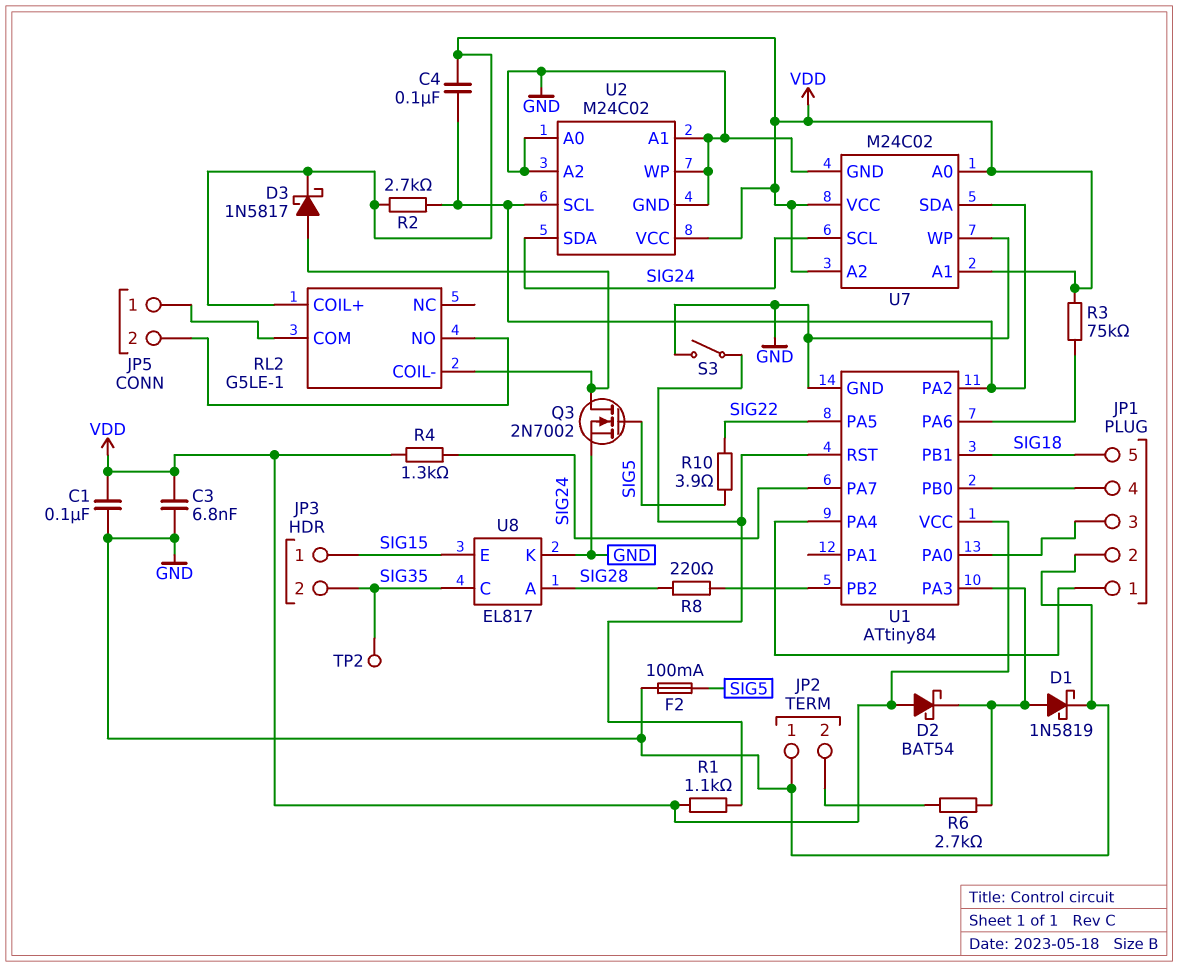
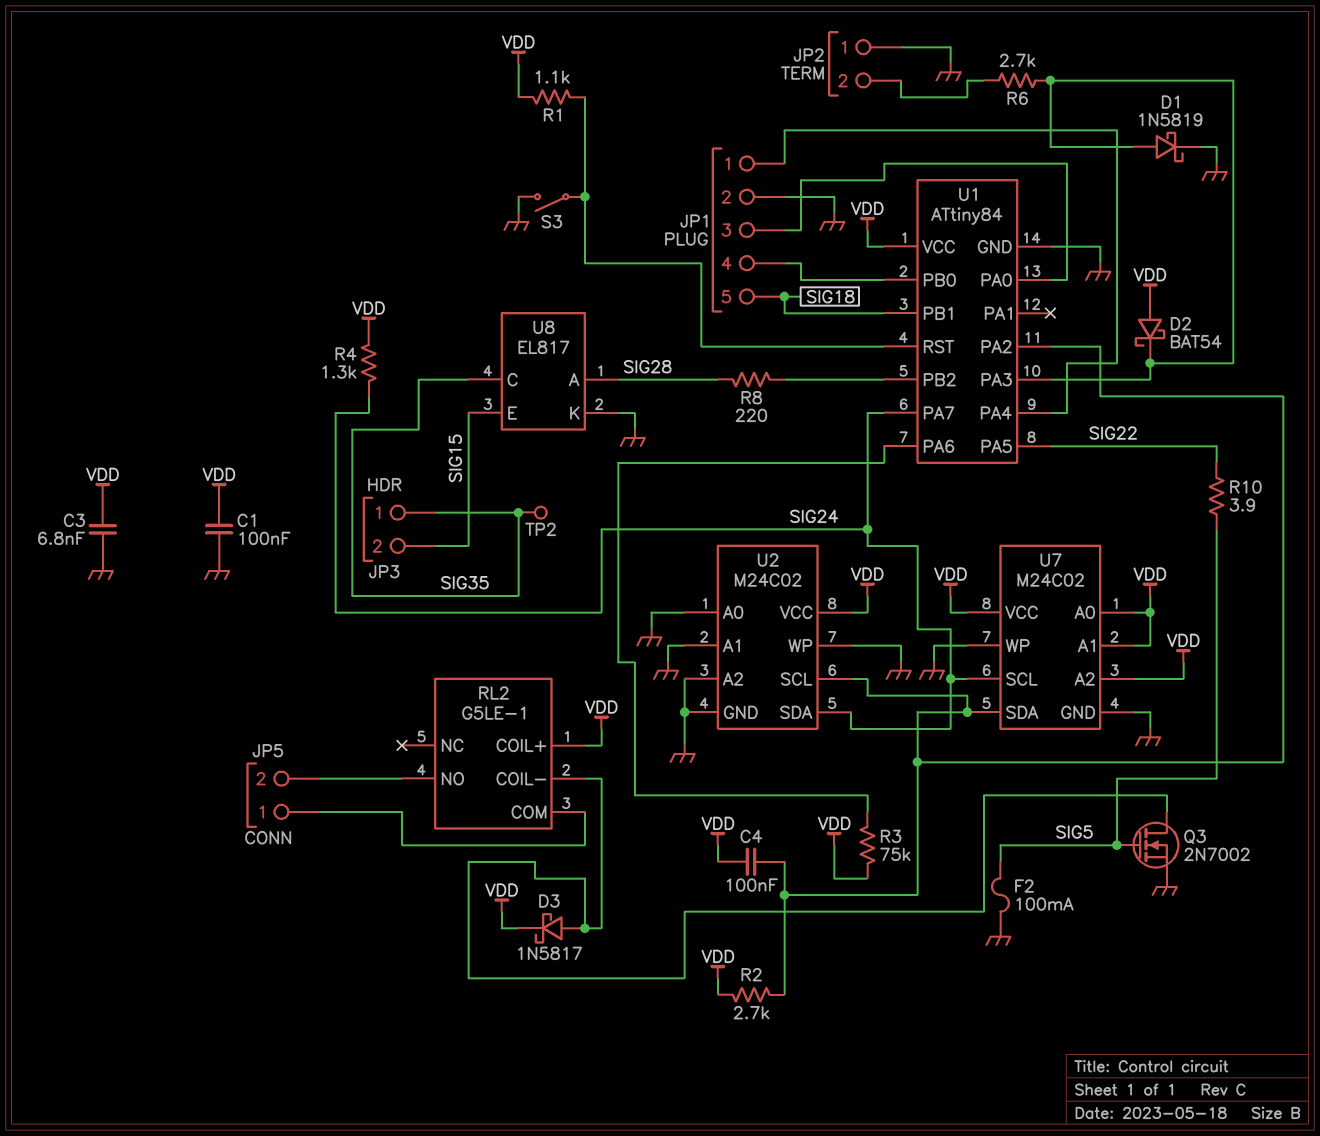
JP3 pin 1: SIG15 -> SIG35
JP3 pin 2: SIG35 -> SIG15

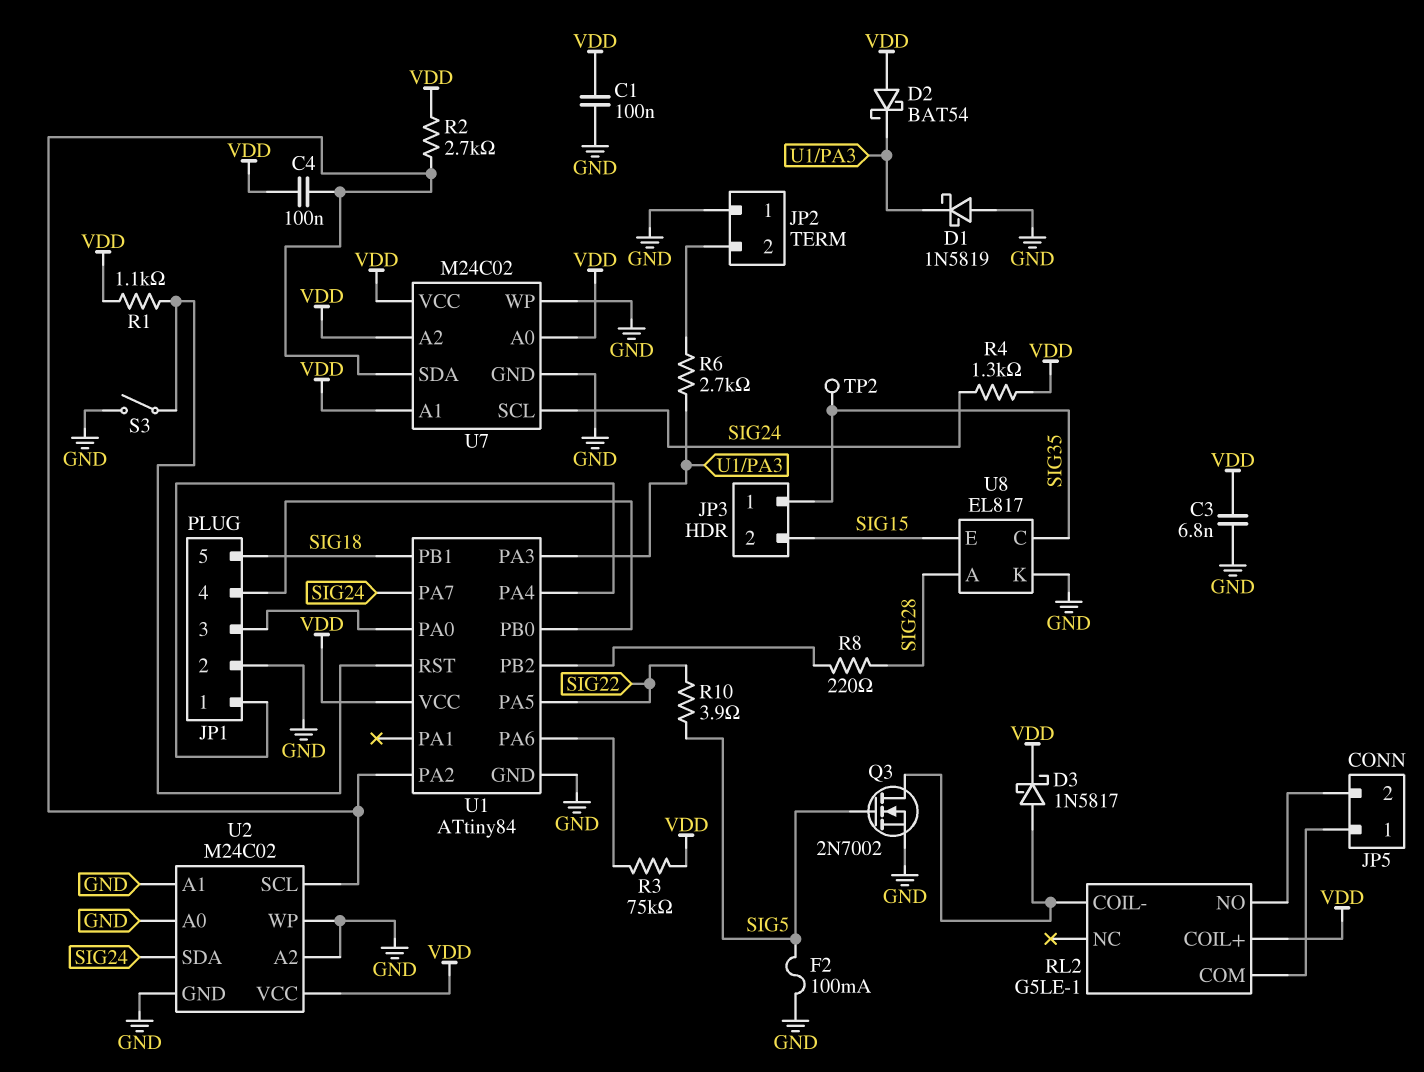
D1: schottky 1N5819 (A U1/PA3, K GND) -> schottky 1N5819 (A GND, K U1/PA3)

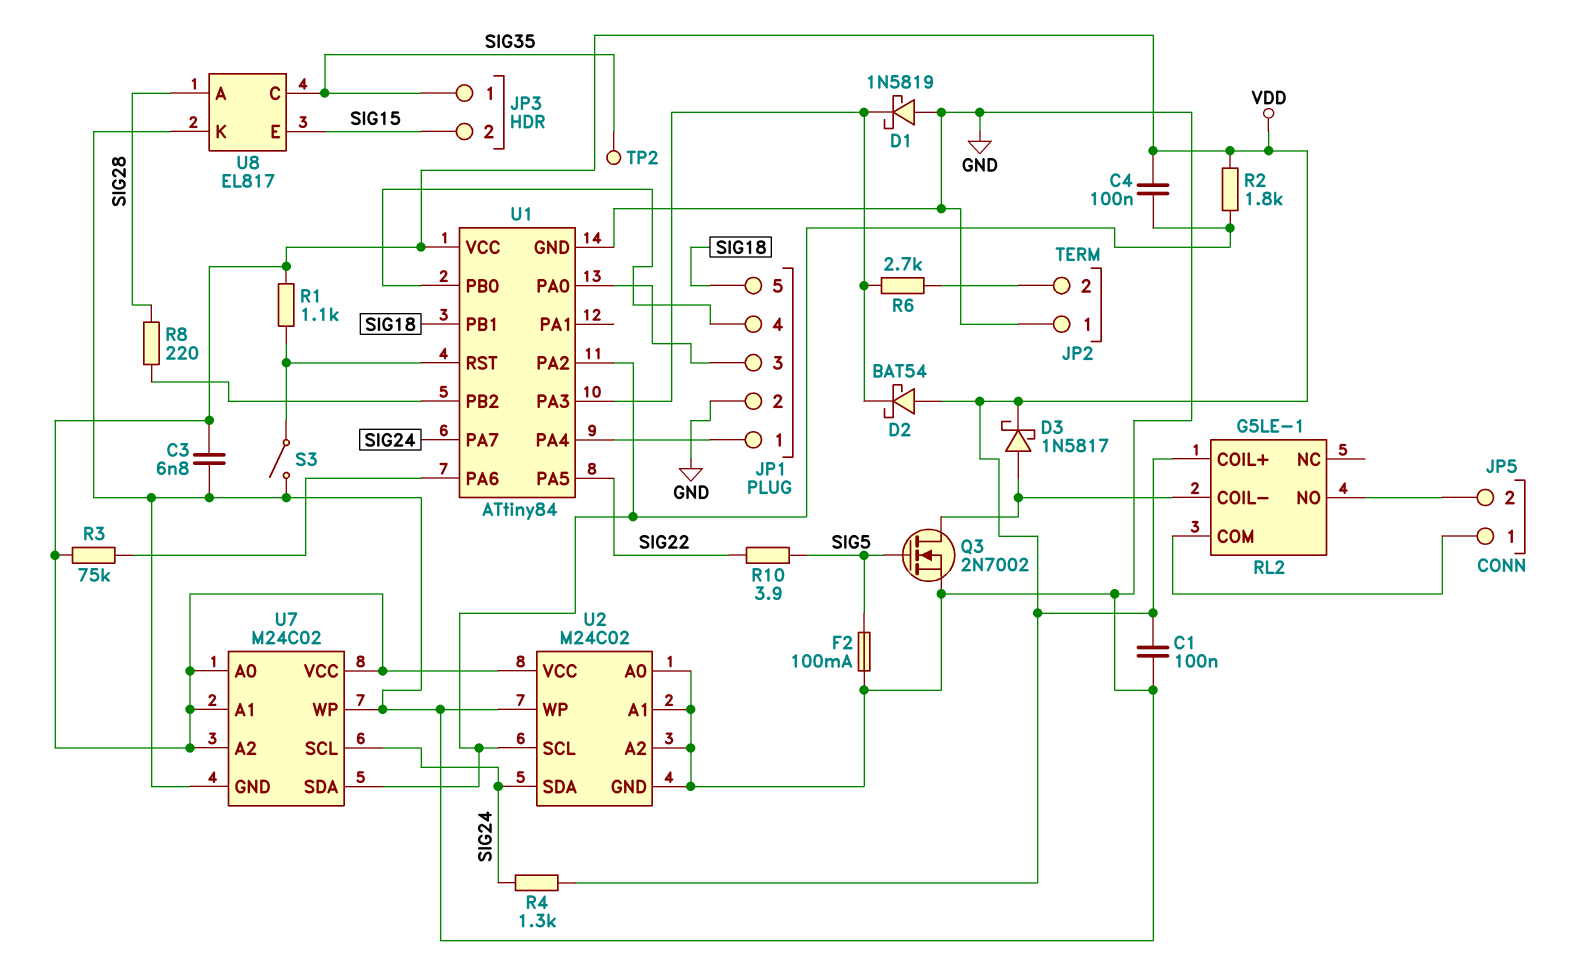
R2: 2.7k (U1/PA2, VDD) -> 1.8k (U1/PA2, VDD)

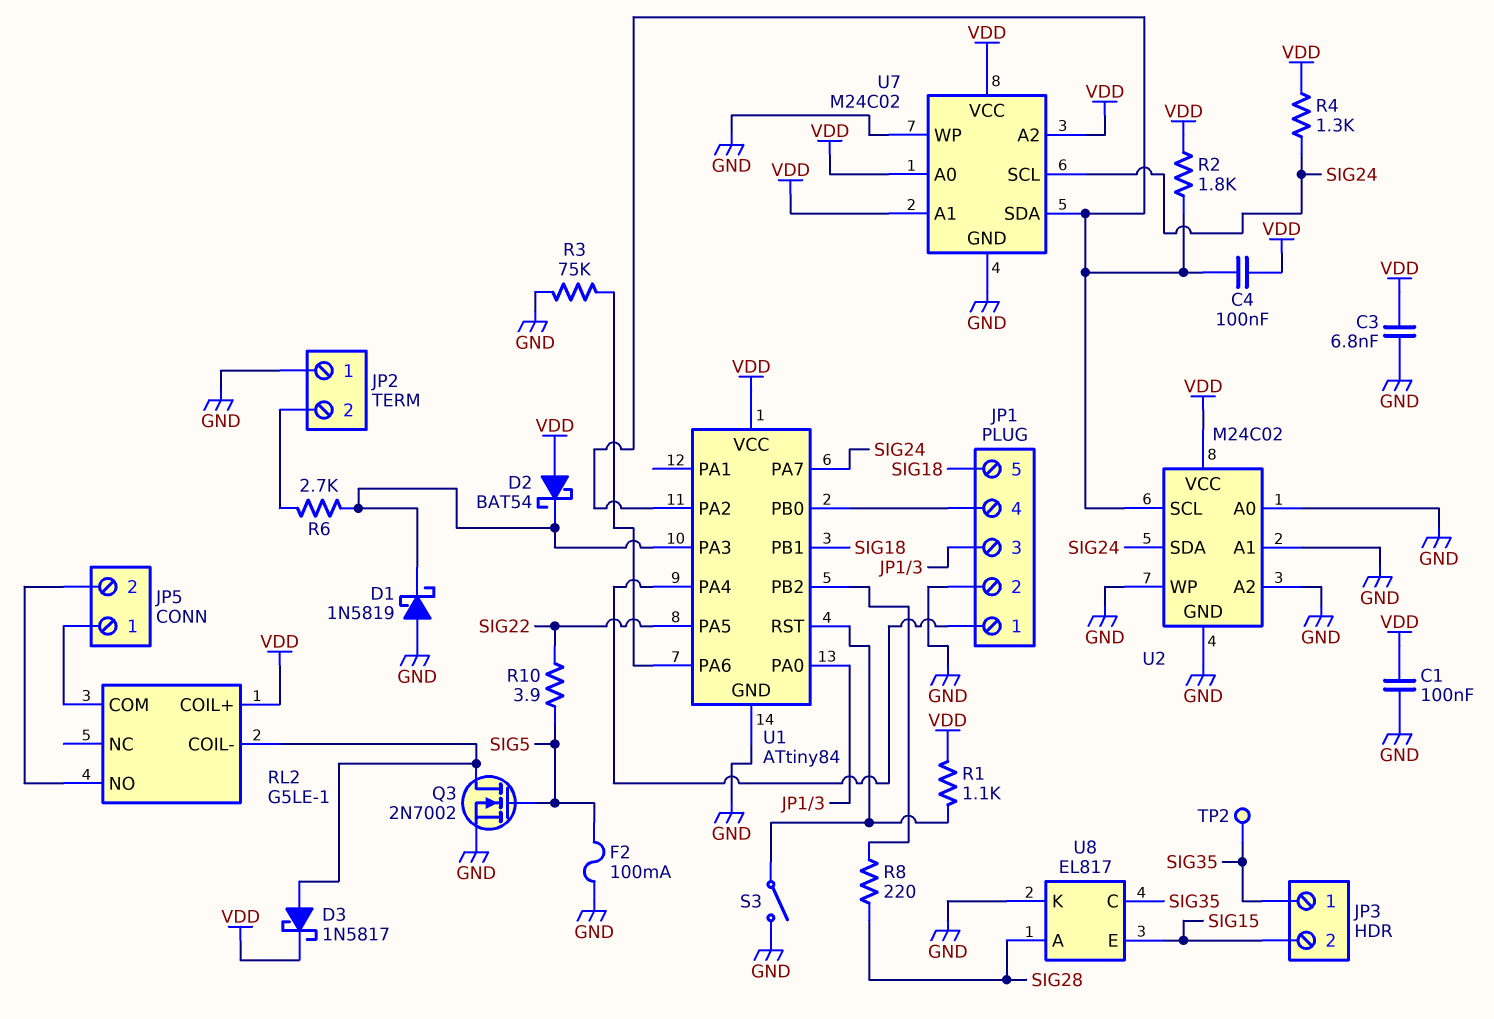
R3: 75k (U1/PA6, VDD) -> 75k (GND, U1/PA6)

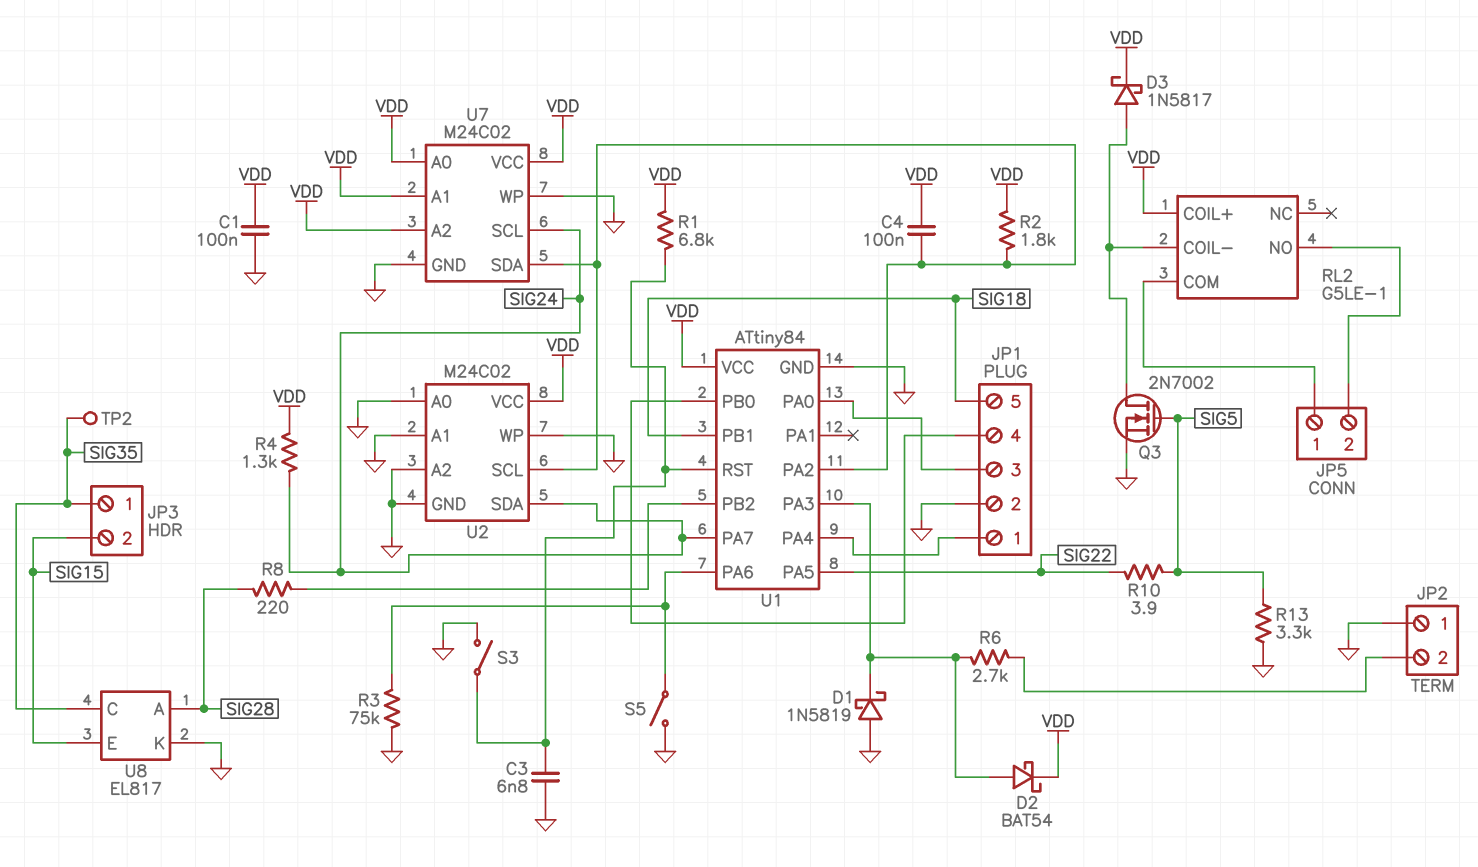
C3: 6.8nF (GND, VDD) -> 6.8nF (GND, U1/RST)
D2: schottky BAT54 (A VDD, K U1/PA3) -> schottky BAT54 (A U1/PA3, K VDD)
F2: 100mA (GND, SIG5) -> none
R1: 1.1k (U1/RST, VDD) -> 6.8k (U1/RST, VDD)
R13: none -> 3.3k (GND, SIG5)
S5: none -> switch (GND, U1/PA6)

